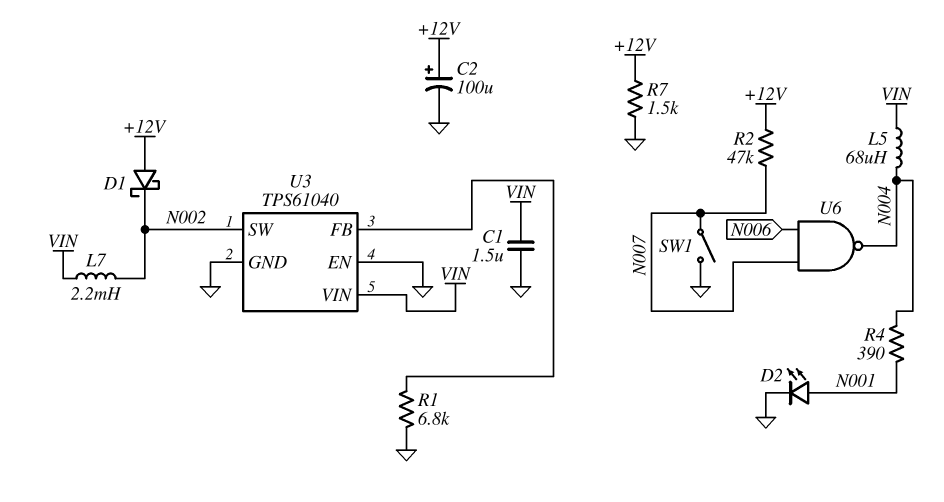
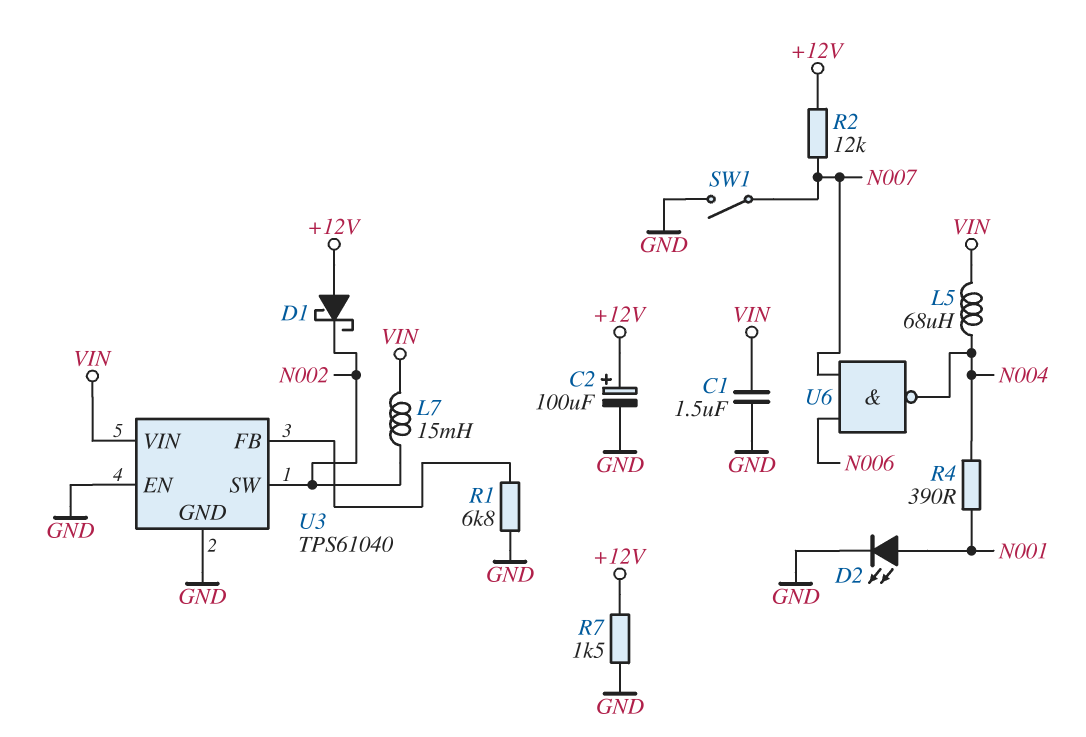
L7: 2.2mH (N002, VIN) -> 15mH (N002, VIN)
R2: 47k (+12V, N007) -> 12k (+12V, N007)

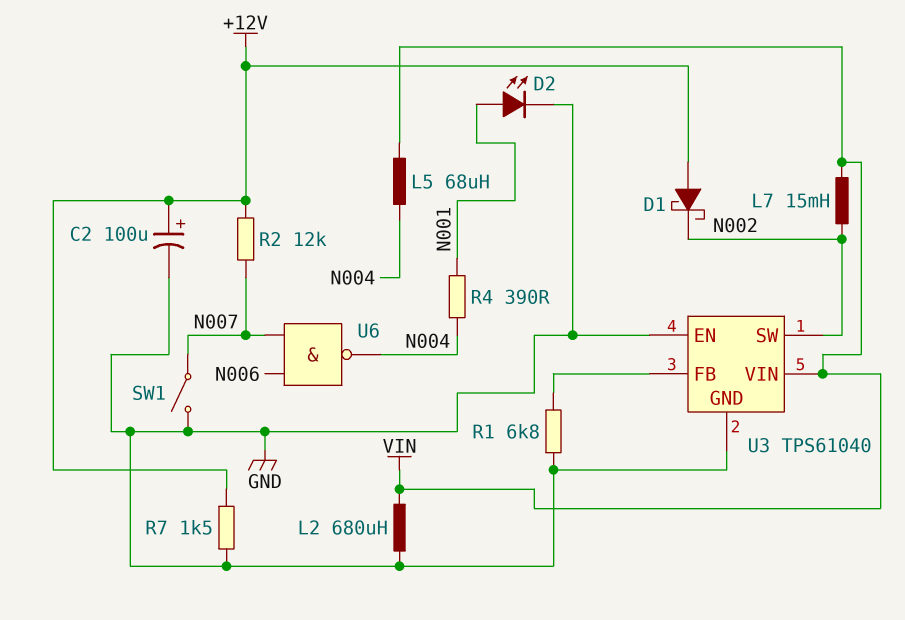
C1: 1.5uF (GND, VIN) -> none
L2: none -> 680uH (GND, VIN)

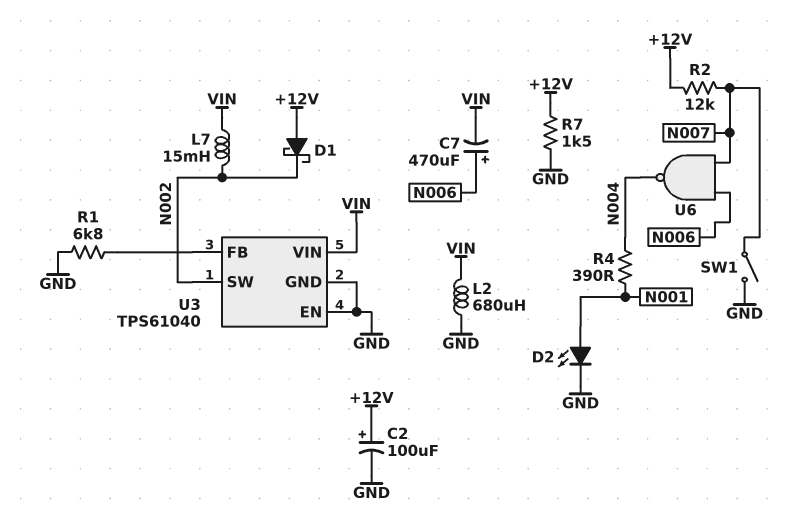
C7: none -> 470uF (plus N006, minus VIN)
L5: 68uH (N004, VIN) -> none

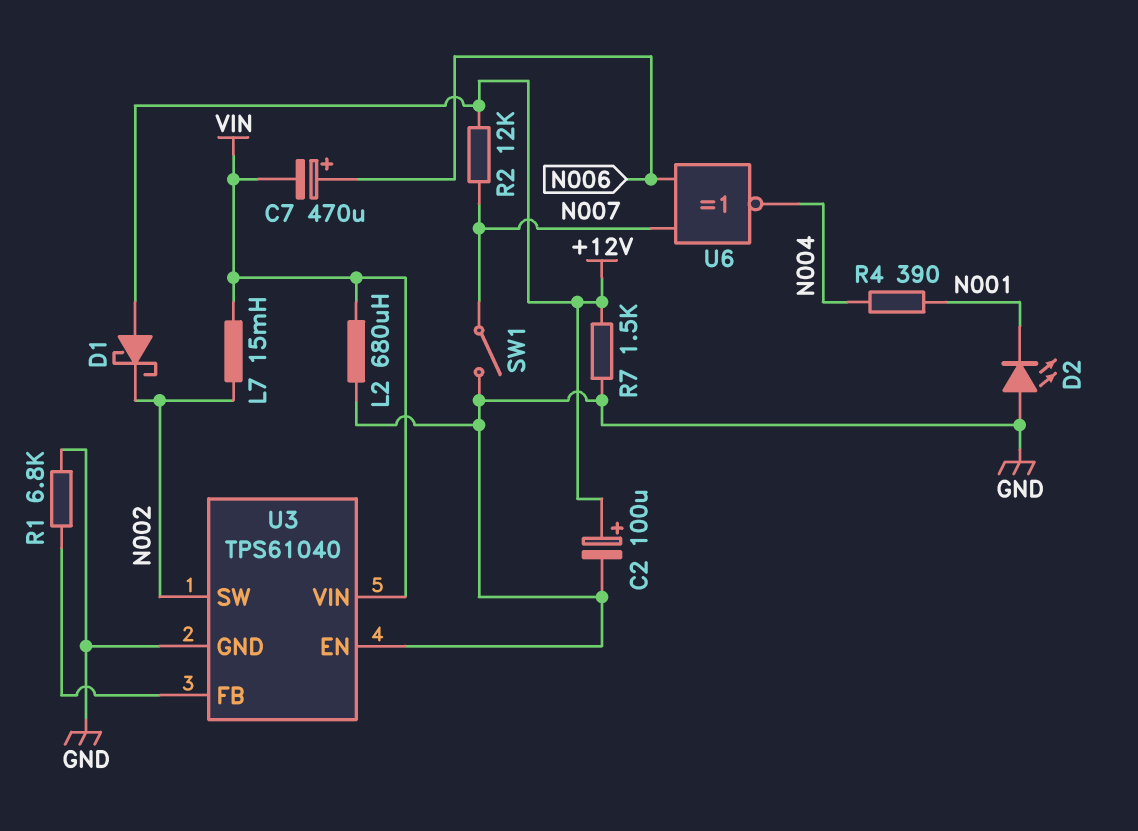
D2: LED (A N001, K GND) -> LED (A GND, K N001)
U6: NAND (in N006, in N007, out N004) -> XNOR (in N006, in N007, out N004)

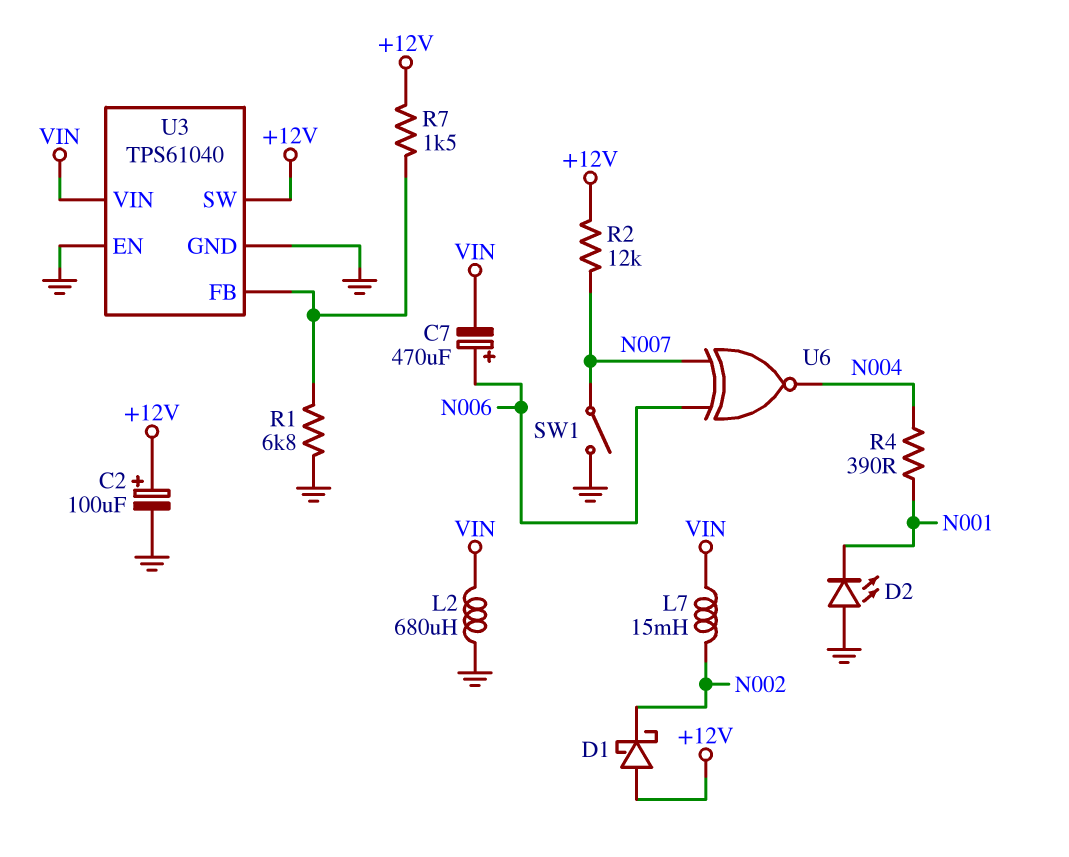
R7: 1.5k (+12V, GND) -> 1.5k (+12V, U3/FB)
U3 pin SW: N002 -> +12V

